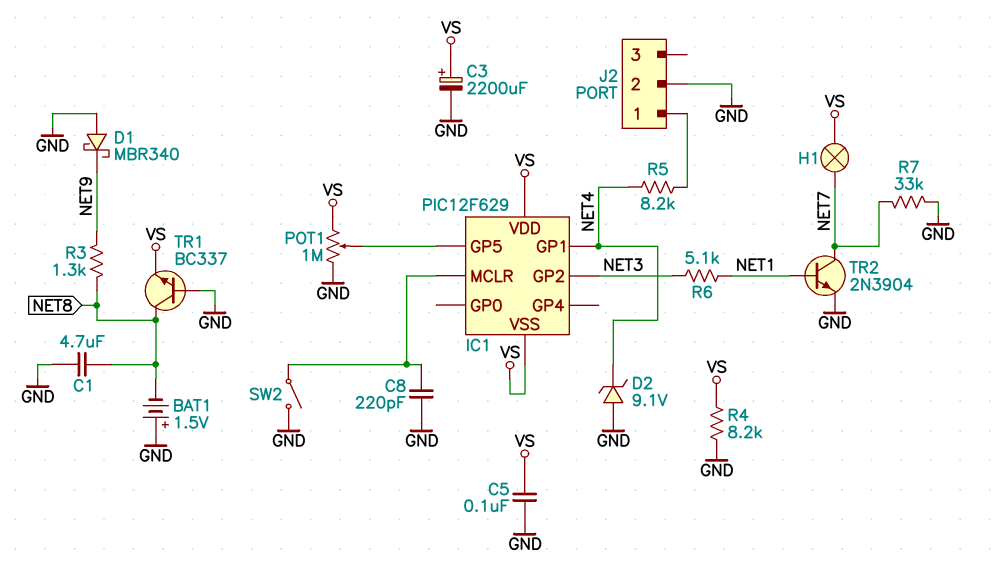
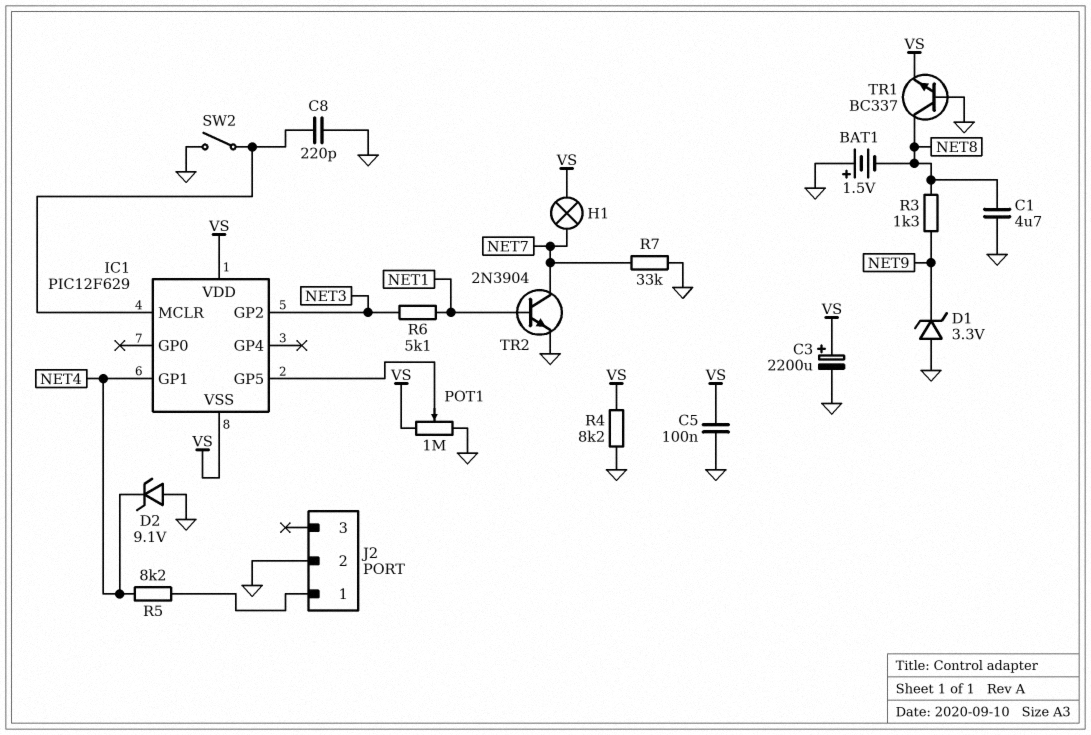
D1: schottky MBR340 (A GND, K NET9) -> zener 3.3V (A GND, K NET9)

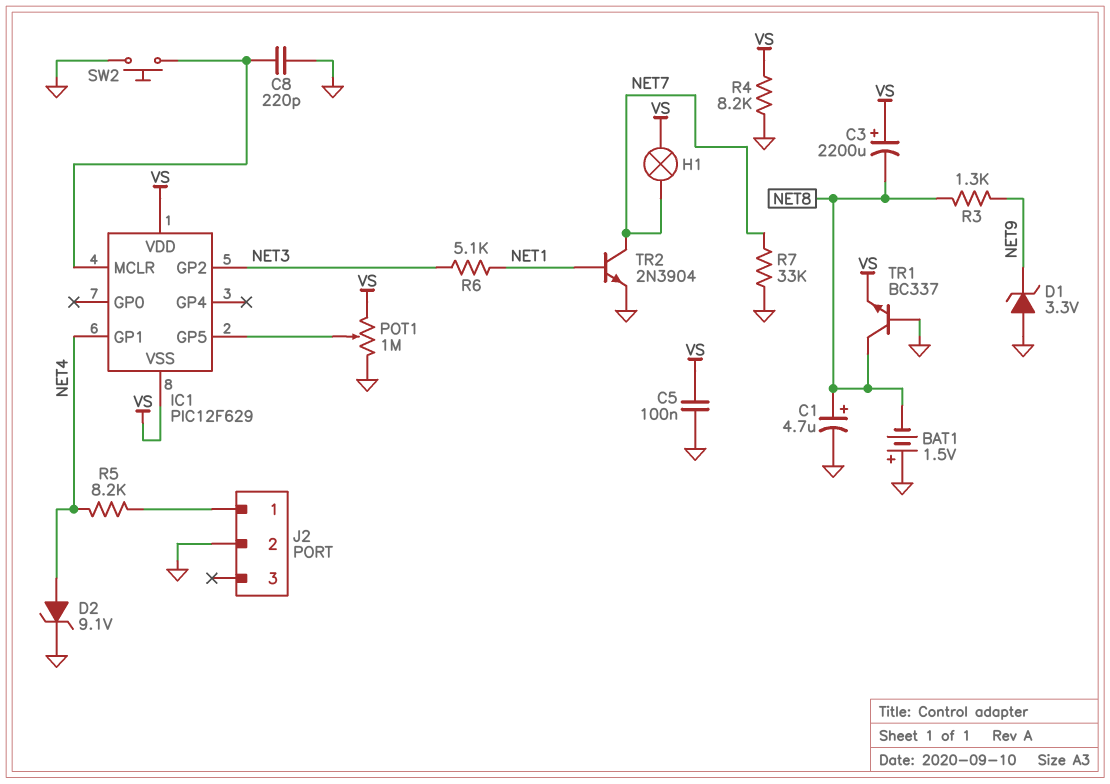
C1: 4.7uF (GND, NET8) -> 4.7uF (plus NET8, minus GND)
C3: 2200uF (plus VS, minus GND) -> 2200uF (plus VS, minus NET8)
D2: zener 9.1V (A GND, K NET4) -> zener 9.1V (A NET4, K GND)
SW2: switch (GND, IC1/MCLR) -> button (GND, IC1/MCLR)

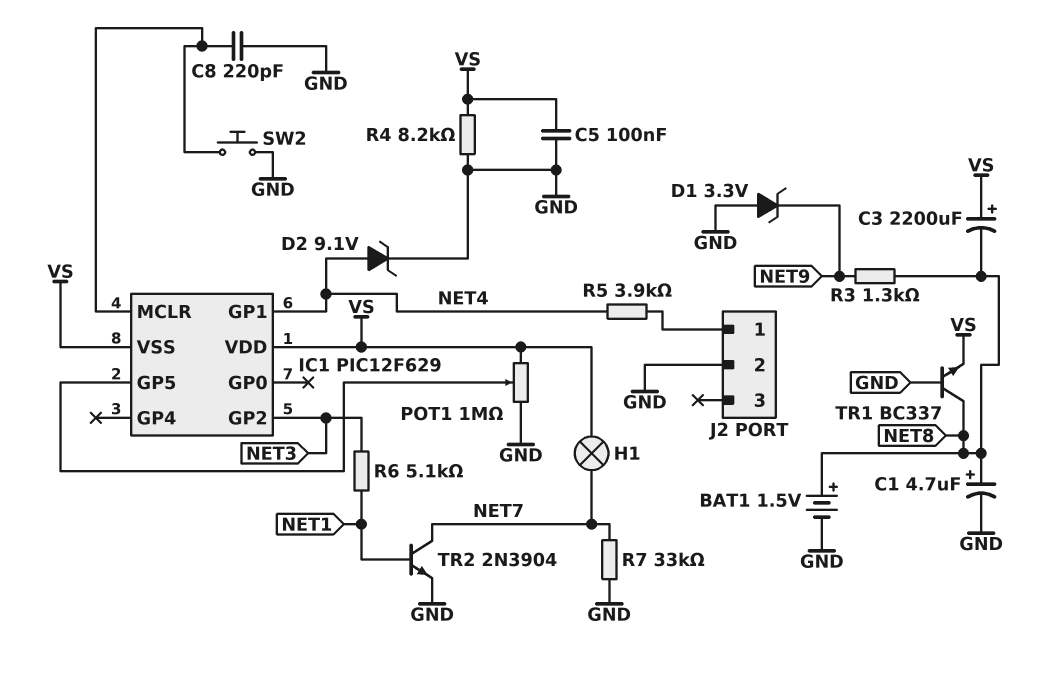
BAT1: 1.5V (plus GND, minus NET8) -> 1.5V (plus NET8, minus GND)
R5: 8.2k (J2/1, NET4) -> 3.9k (J2/1, NET4)

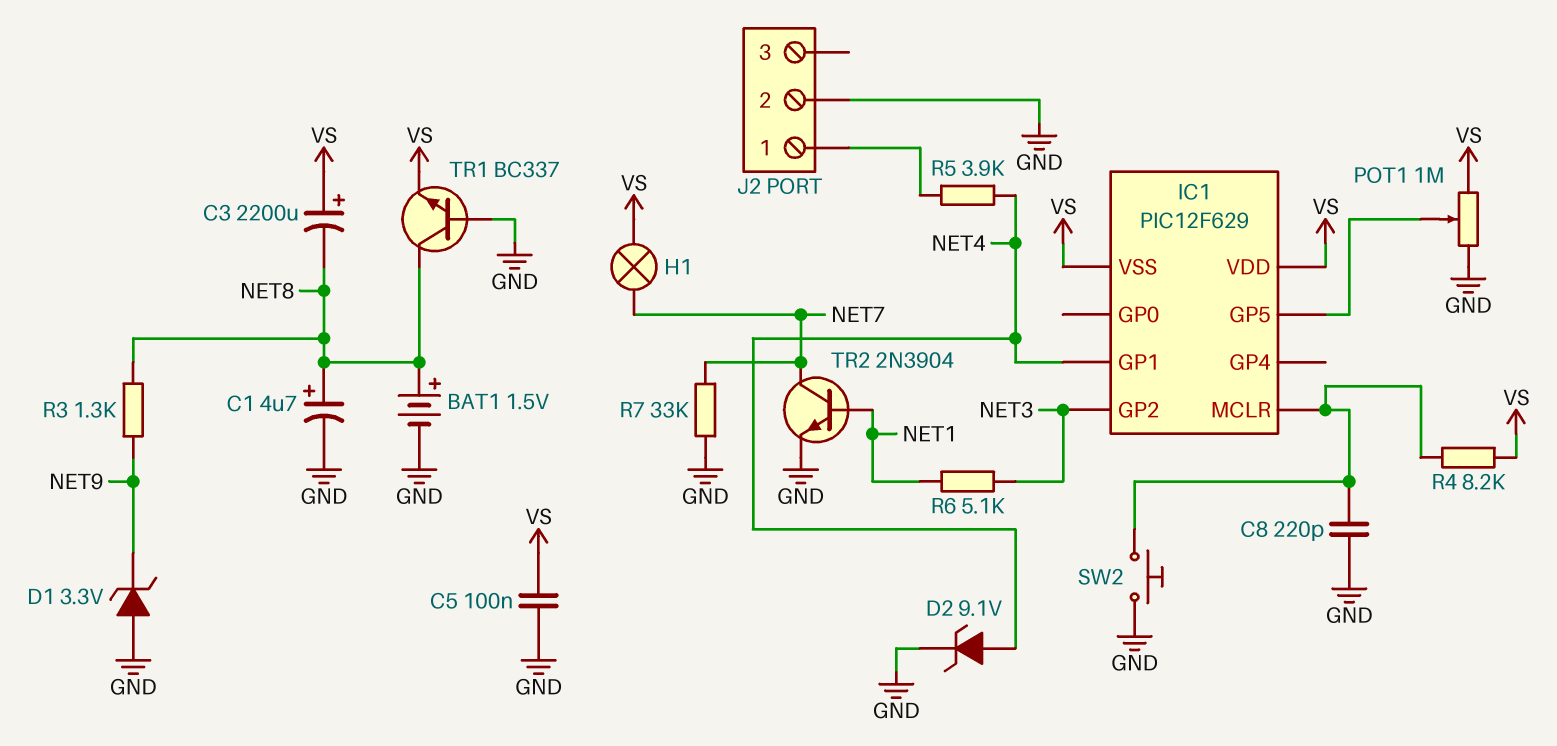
R4: 8.2k (GND, VS) -> 8.2k (IC1/MCLR, VS)

